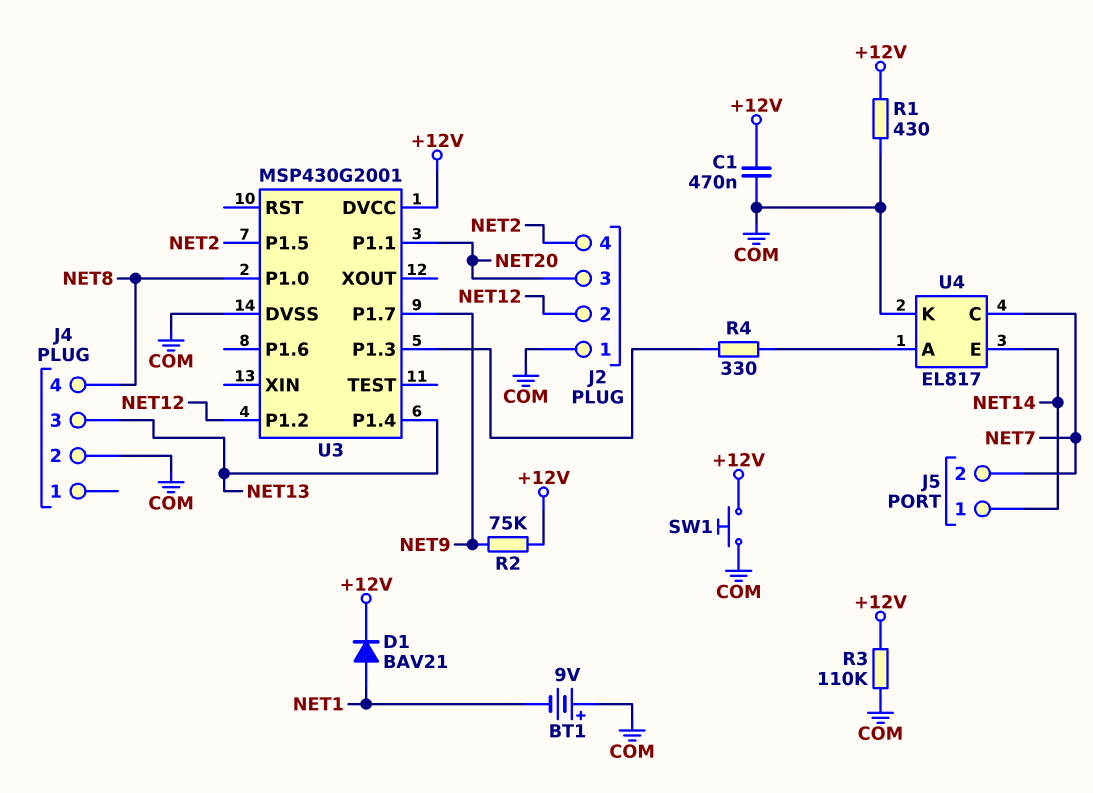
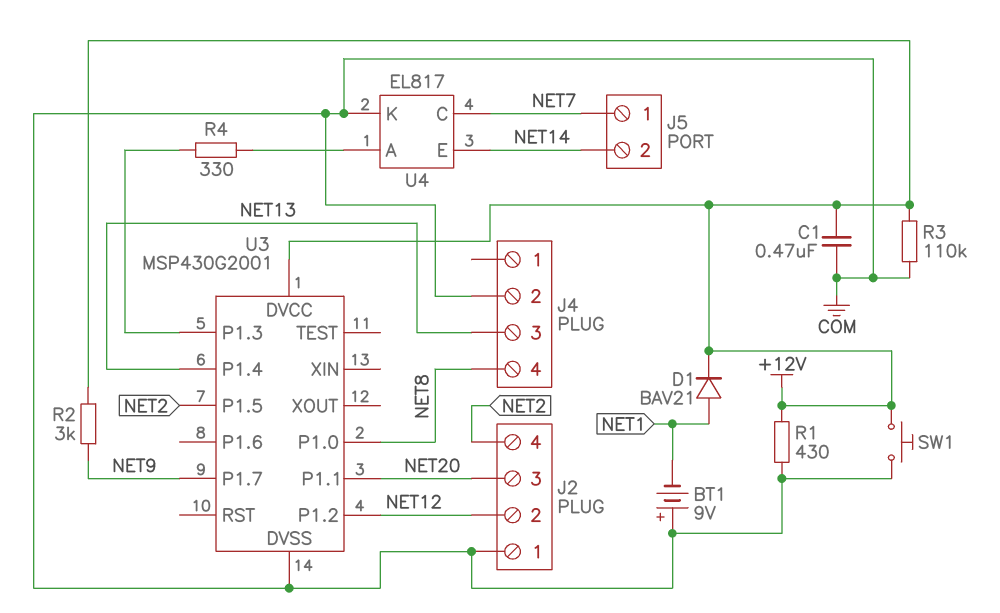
J5 pin 1: NET14 -> NET7
J5 pin 2: NET7 -> NET14
R2: 75k (+12V, NET9) -> 3k (+12V, NET9)

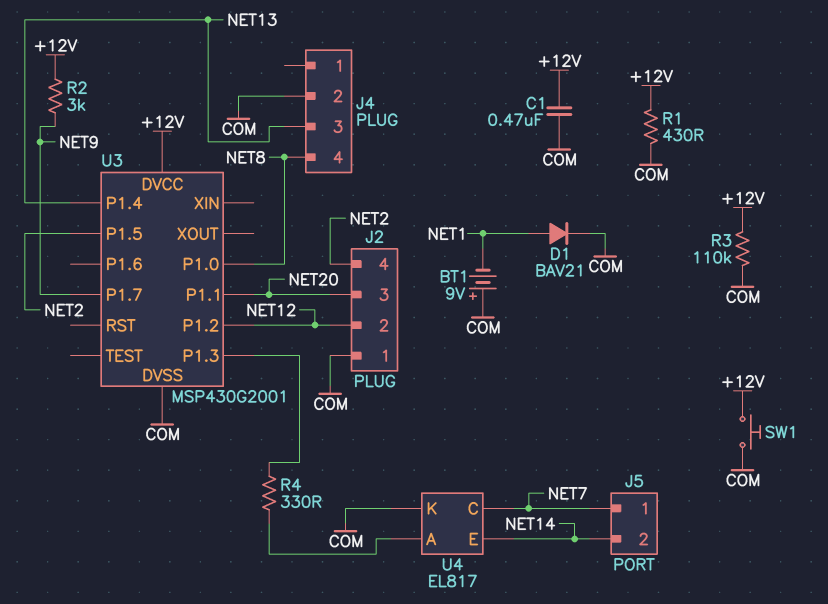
D1: diode BAV21 (A NET1, K +12V) -> diode BAV21 (A NET1, K COM)

